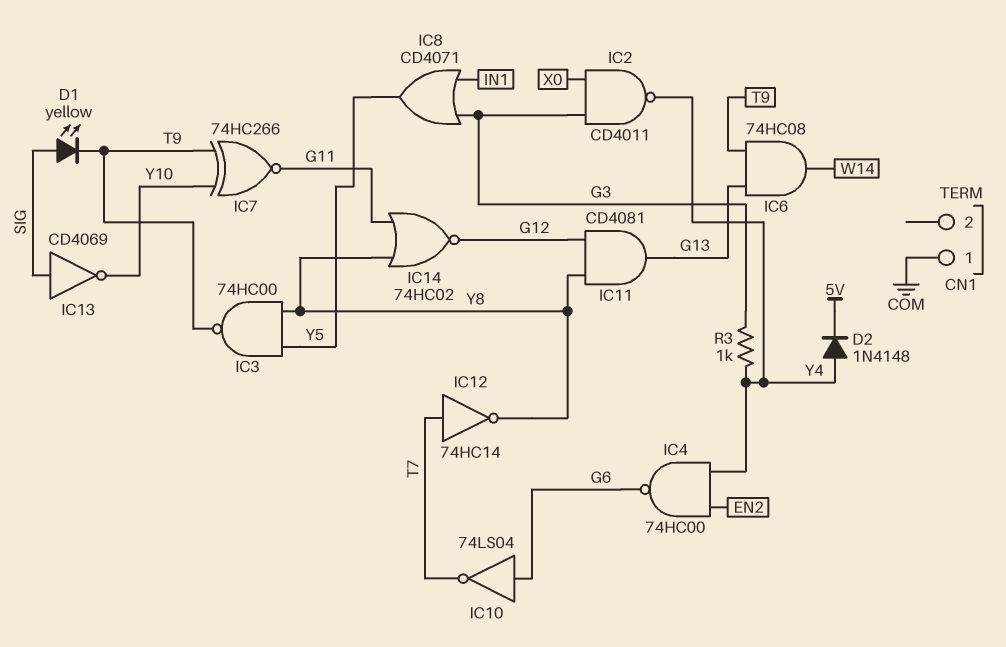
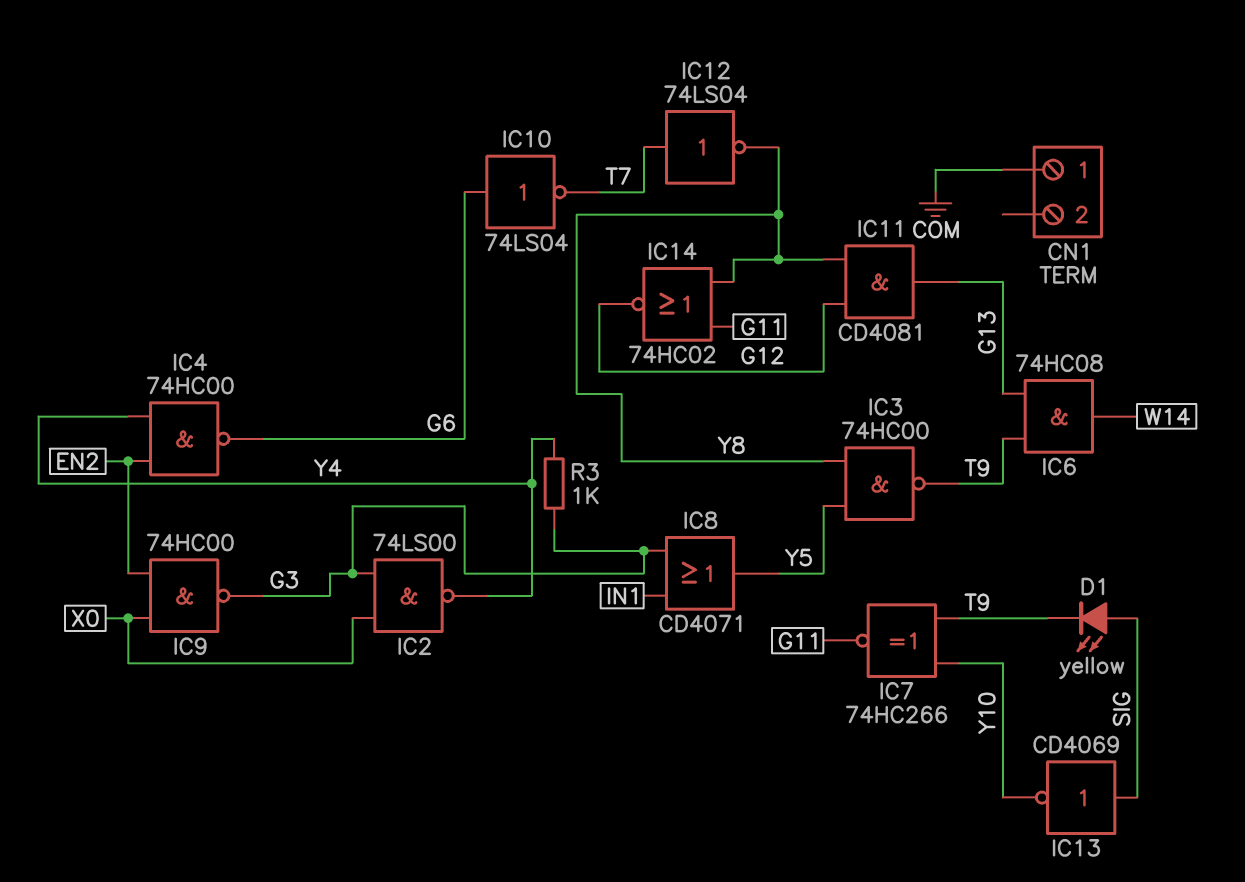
D2: diode 1N4148 (A Y4, K 5V) -> none
IC2: NAND CD4011 (in G3, in X0, out Y4) -> NAND 74LS00 (in G3, in X0, out Y4)
IC9: none -> NAND 74HC00 (in EN2, in X0, out G3)
IC12: NOT 74HC14 (in T7, out Y8) -> NOT 74LS04 (in T7, out Y8)

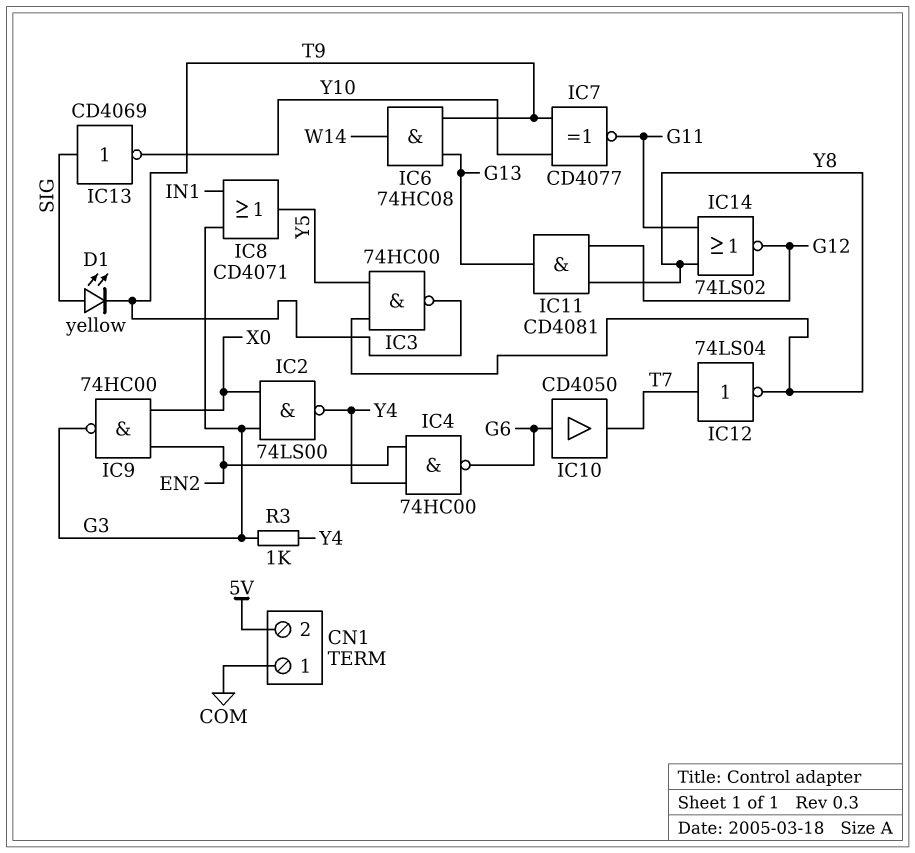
CN1 pin 2: none -> 5V
IC7: XNOR 74HC266 (in T9, in Y10, out G11) -> XNOR CD4077 (in T9, in Y10, out G11)
IC10: NOT 74LS04 (in G6, out T7) -> buffer CD4050 (in G6, out T7)
IC14: NOR 74HC02 (in G11, in Y8, out G12) -> NOR 74LS02 (in G11, in Y8, out G12)

